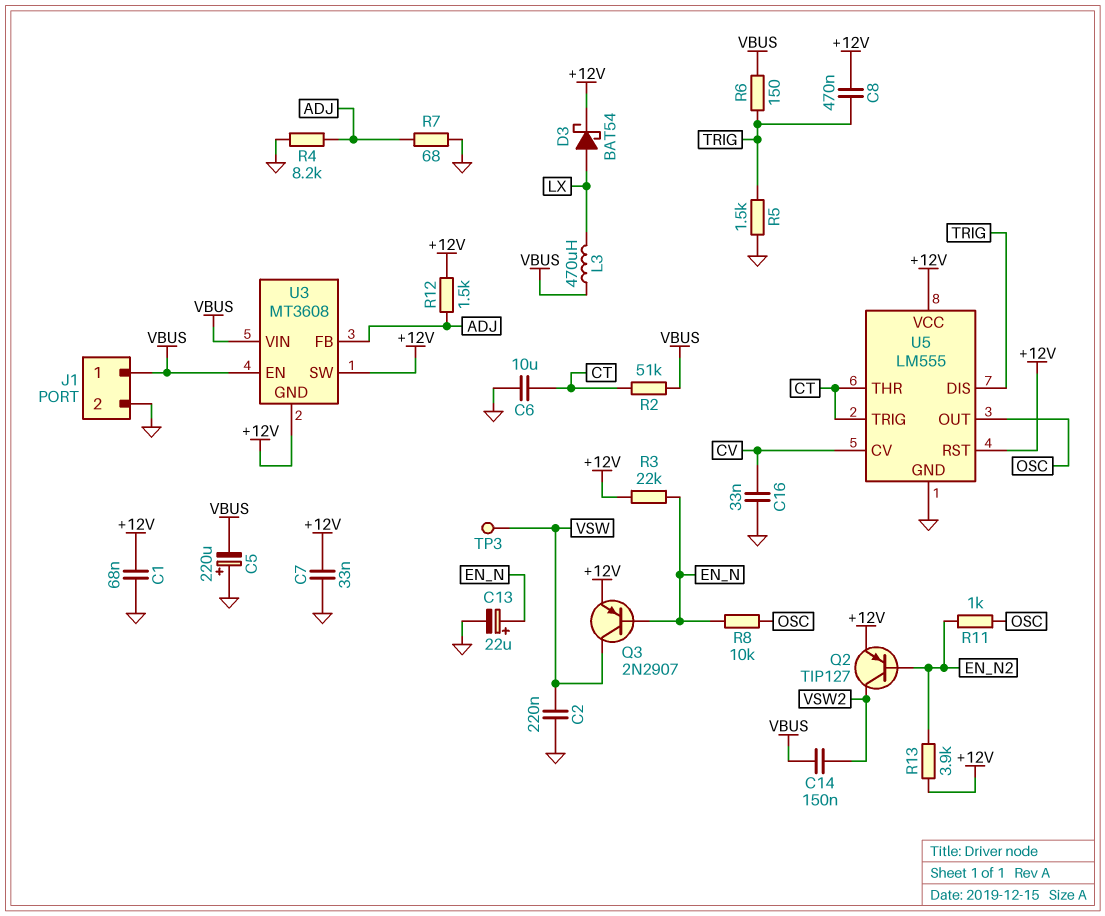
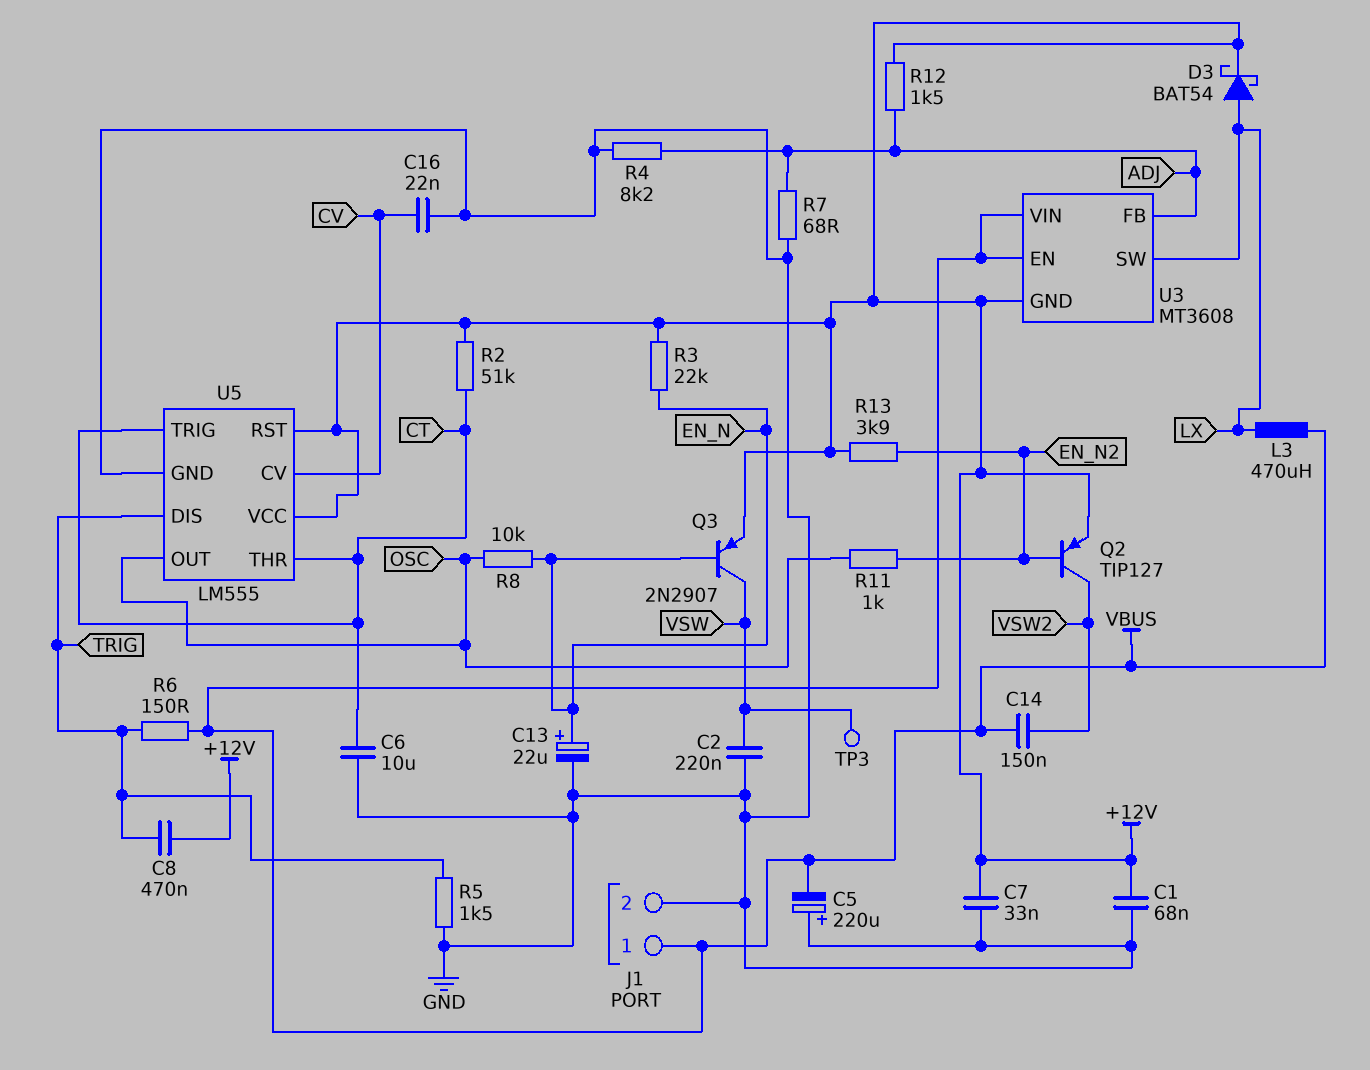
C16: 33nF (CV, GND) -> 22nF (CV, GND)
R2: 51k (CT, VBUS) -> 51k (+12V, CT)
U3 pin SW: +12V -> LX

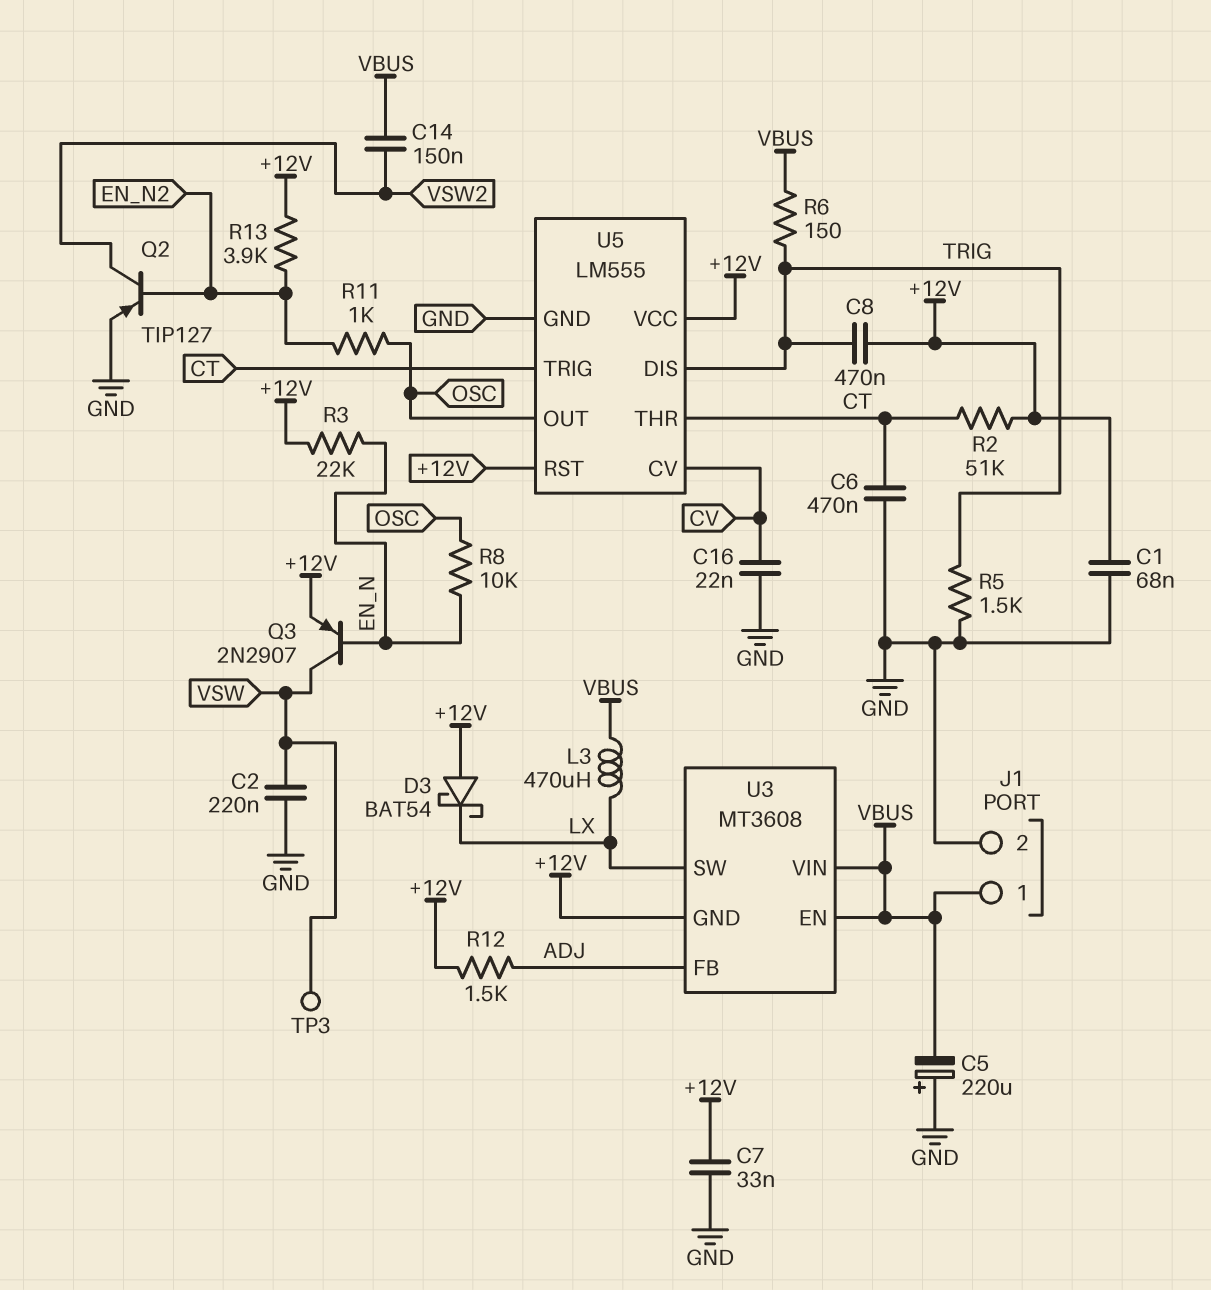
C6: 10uF (CT, GND) -> 470nF (CT, GND)
C13: 22uF (plus EN_N, minus GND) -> none
D3: schottky BAT54 (A LX, K +12V) -> schottky BAT54 (A +12V, K LX)
Q2: PNP TIP127 (B EN_N2, C VSW2, E +12V) -> PNP TIP127 (B EN_N2, C VSW2, E GND)
R4: 8.2k (ADJ, GND) -> none
R7: 68 (ADJ, GND) -> none

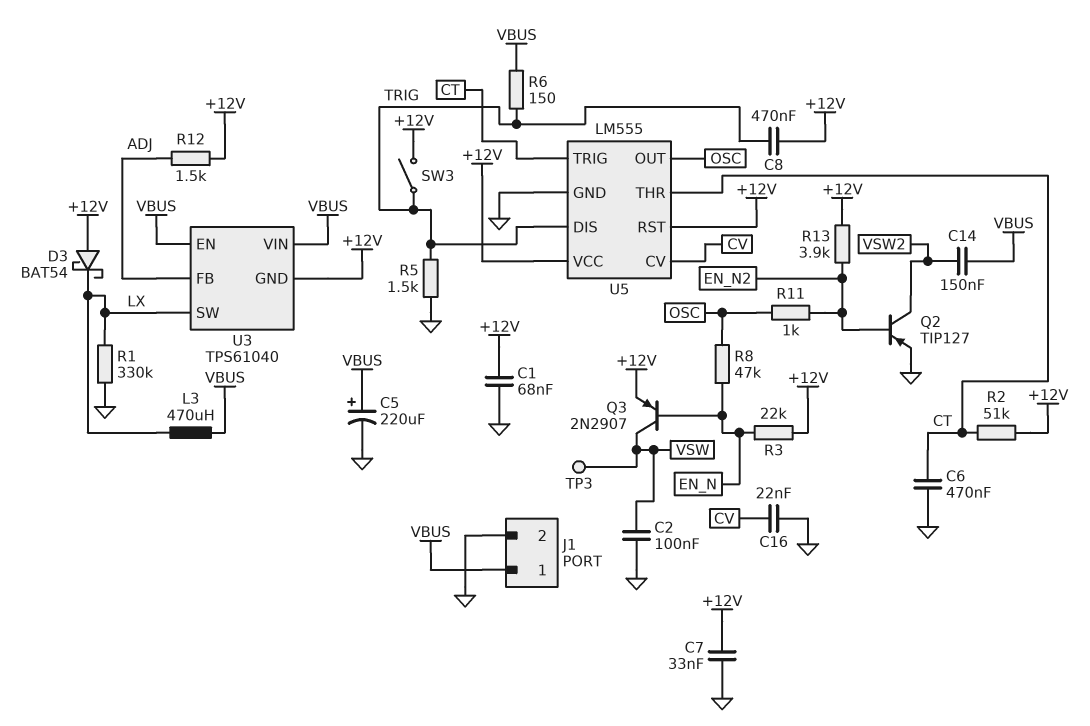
C2: 220nF (GND, VSW) -> 100nF (GND, VSW)
C5: 220uF (plus GND, minus VBUS) -> 220uF (plus VBUS, minus GND)
R1: none -> 330k (GND, LX)
R8: 10k (EN_N, OSC) -> 47k (EN_N, OSC)
SW3: none -> switch (+12V, TRIG)
U3: MT3608 -> TPS61040

